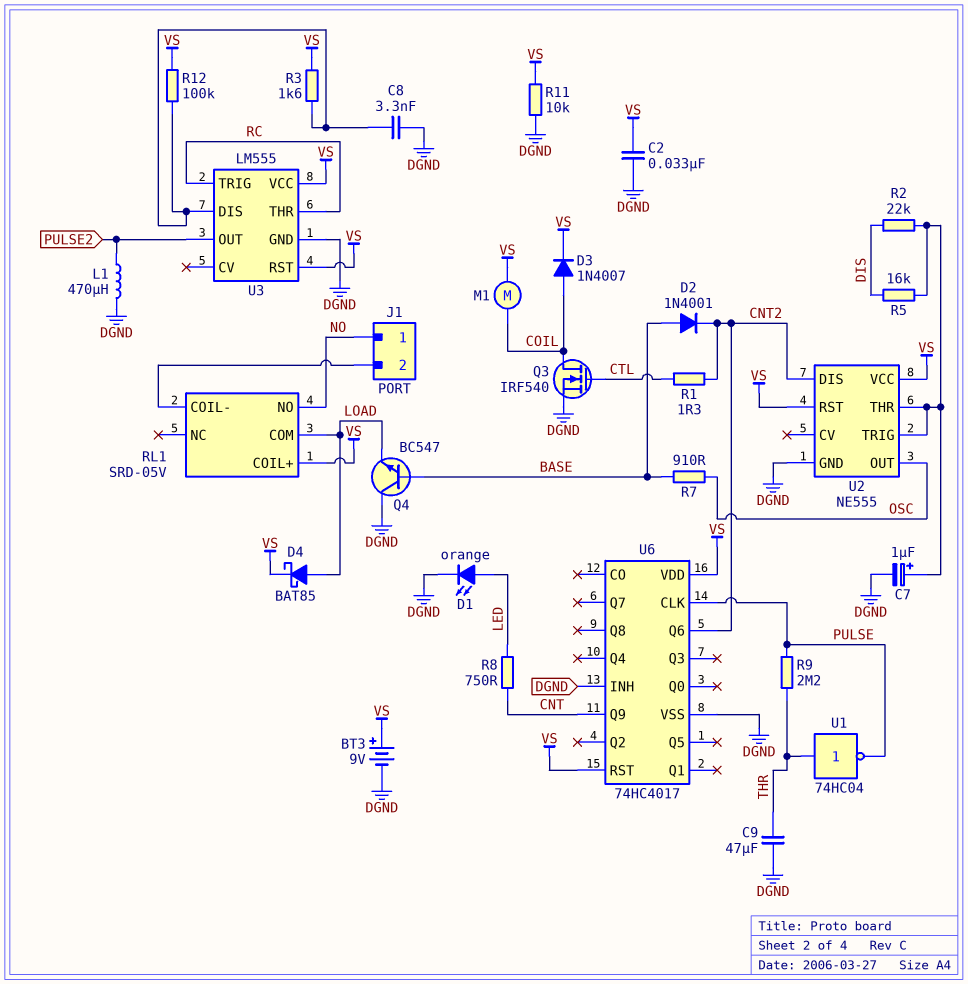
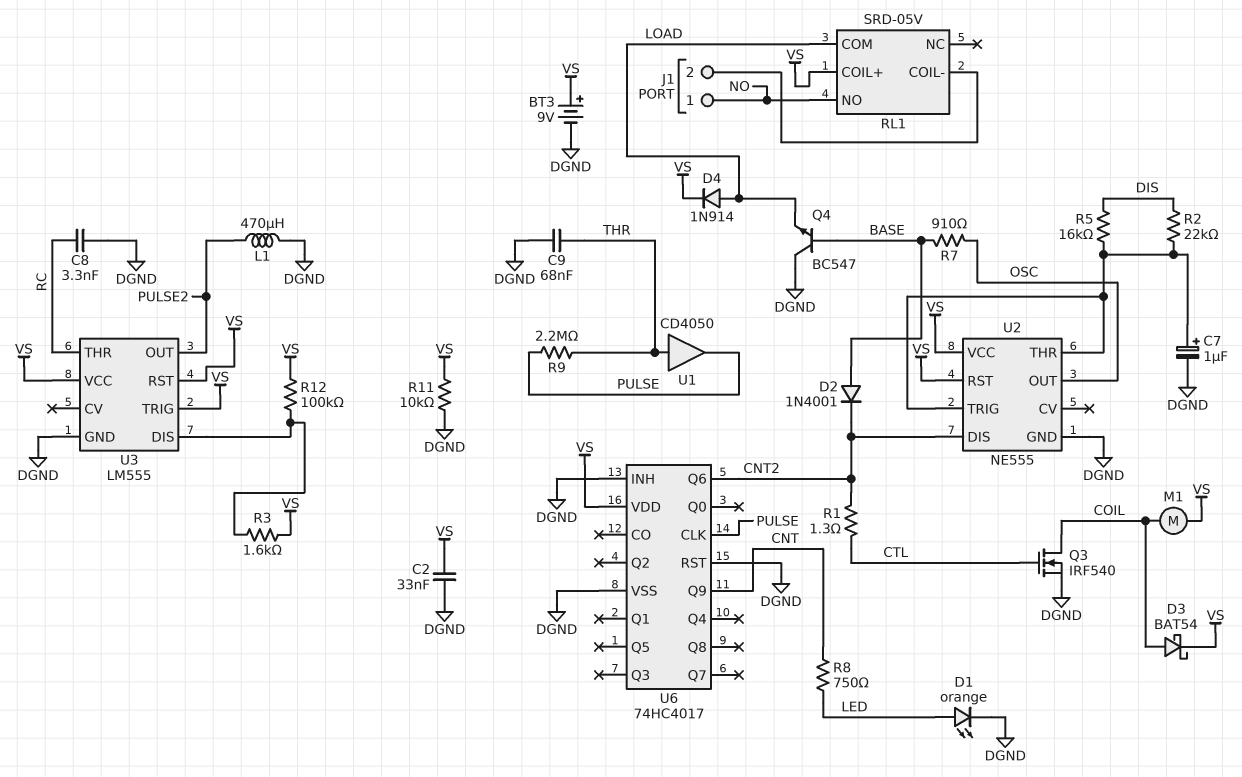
C8: 3.3nF (DGND, U3/DIS) -> 3.3nF (DGND, RC)
C9: 47uF (DGND, THR) -> 68nF (DGND, THR)
D3: diode 1N4007 (A COIL, K VS) -> schottky BAT54 (A COIL, K VS)
D4: schottky BAT85 (A LOAD, K VS) -> diode 1N914 (A LOAD, K VS)
U1: NOT 74HC04 (in THR, out PULSE) -> buffer CD4050 (in THR, out PULSE)
U3 pin TRIG: RC -> VS
U6 pin RST: VS -> DGND

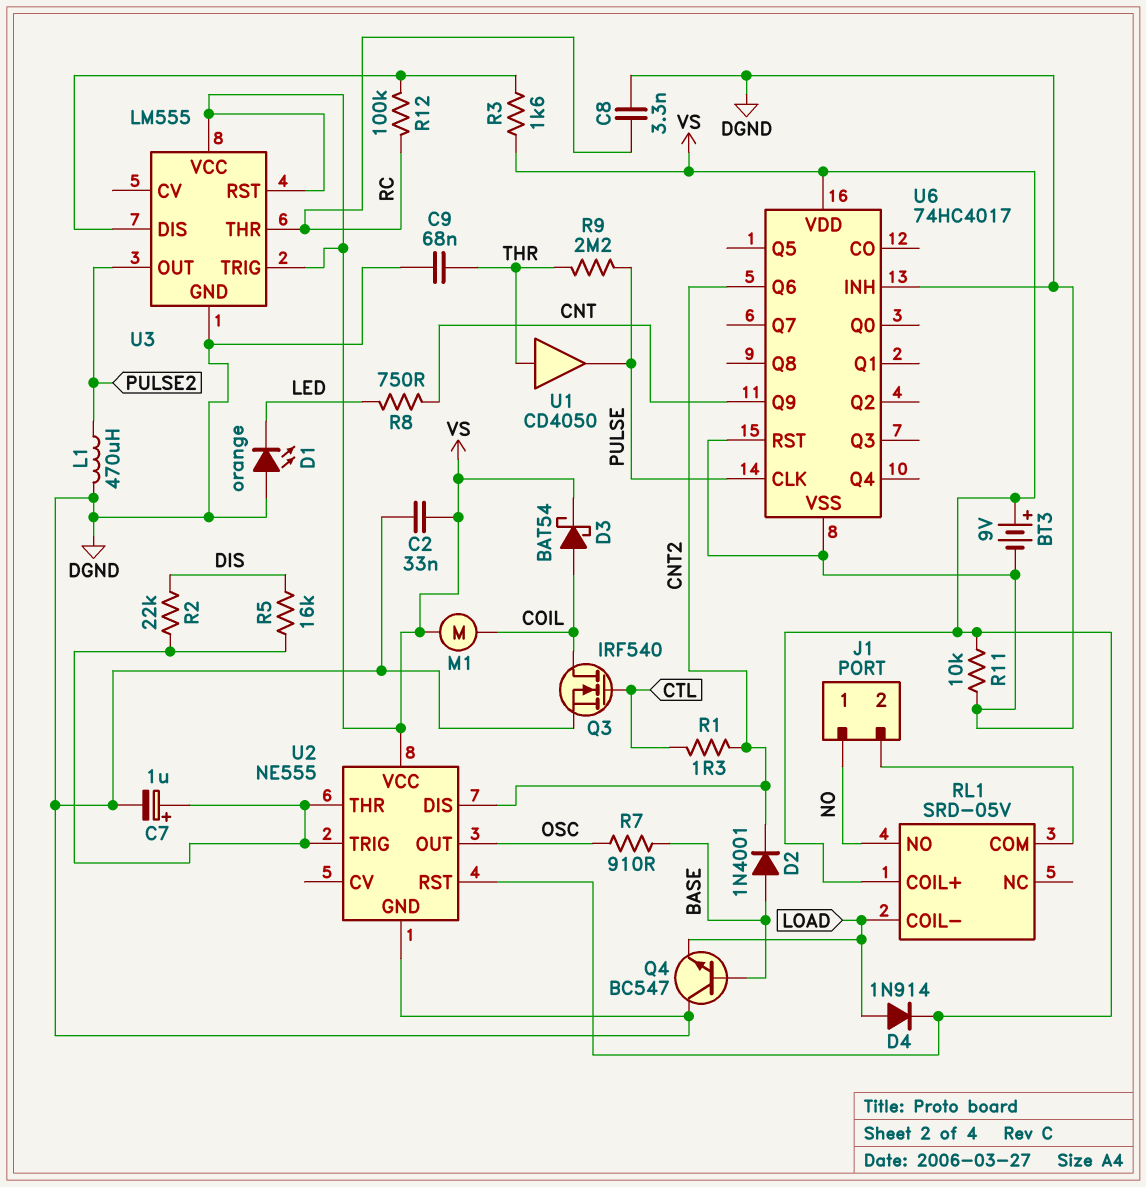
D1: LED orange (A LED, K DGND) -> LED orange (A DGND, K LED)
R12: 100k (U3/DIS, VS) -> 100k (RC, U3/DIS)
RL1 pin COIL-: J1/2 -> LOAD
RL1 pin COM: LOAD -> J1/2

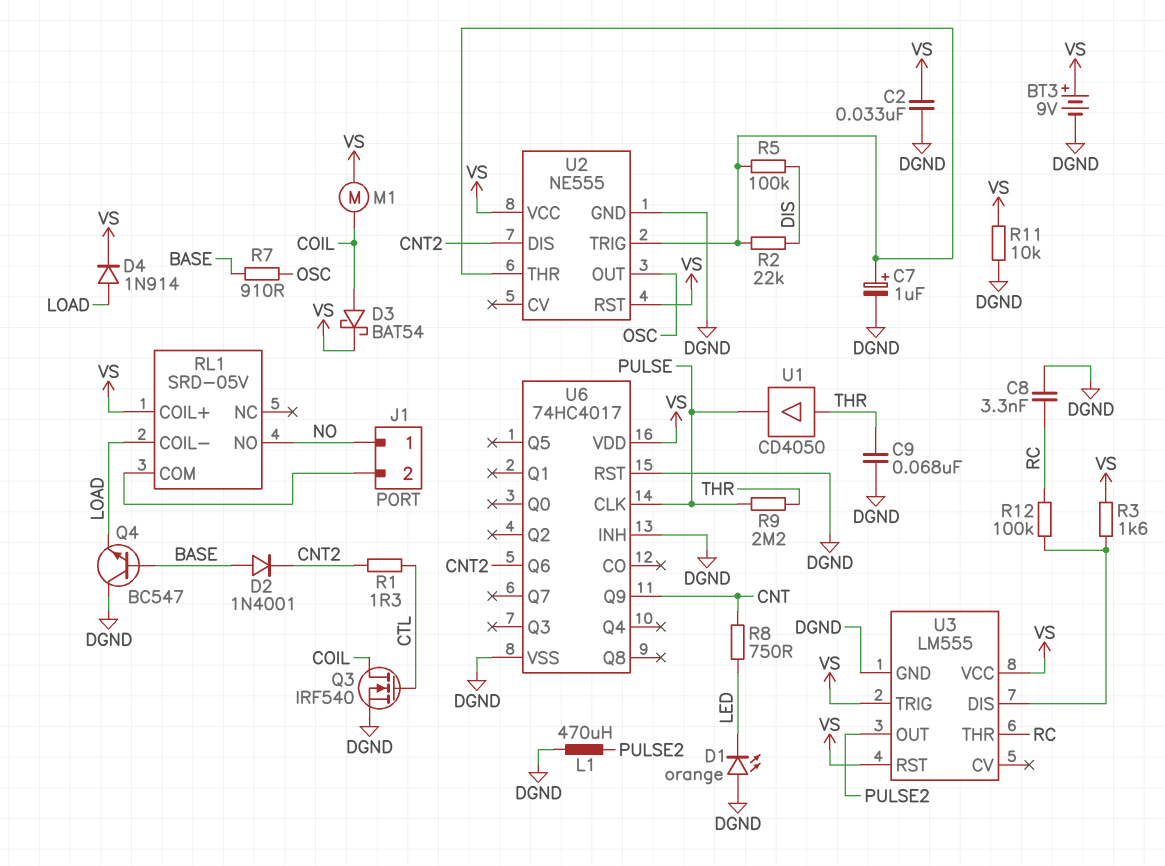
R5: 16k (DIS, U2/THR) -> 100k (DIS, U2/THR)

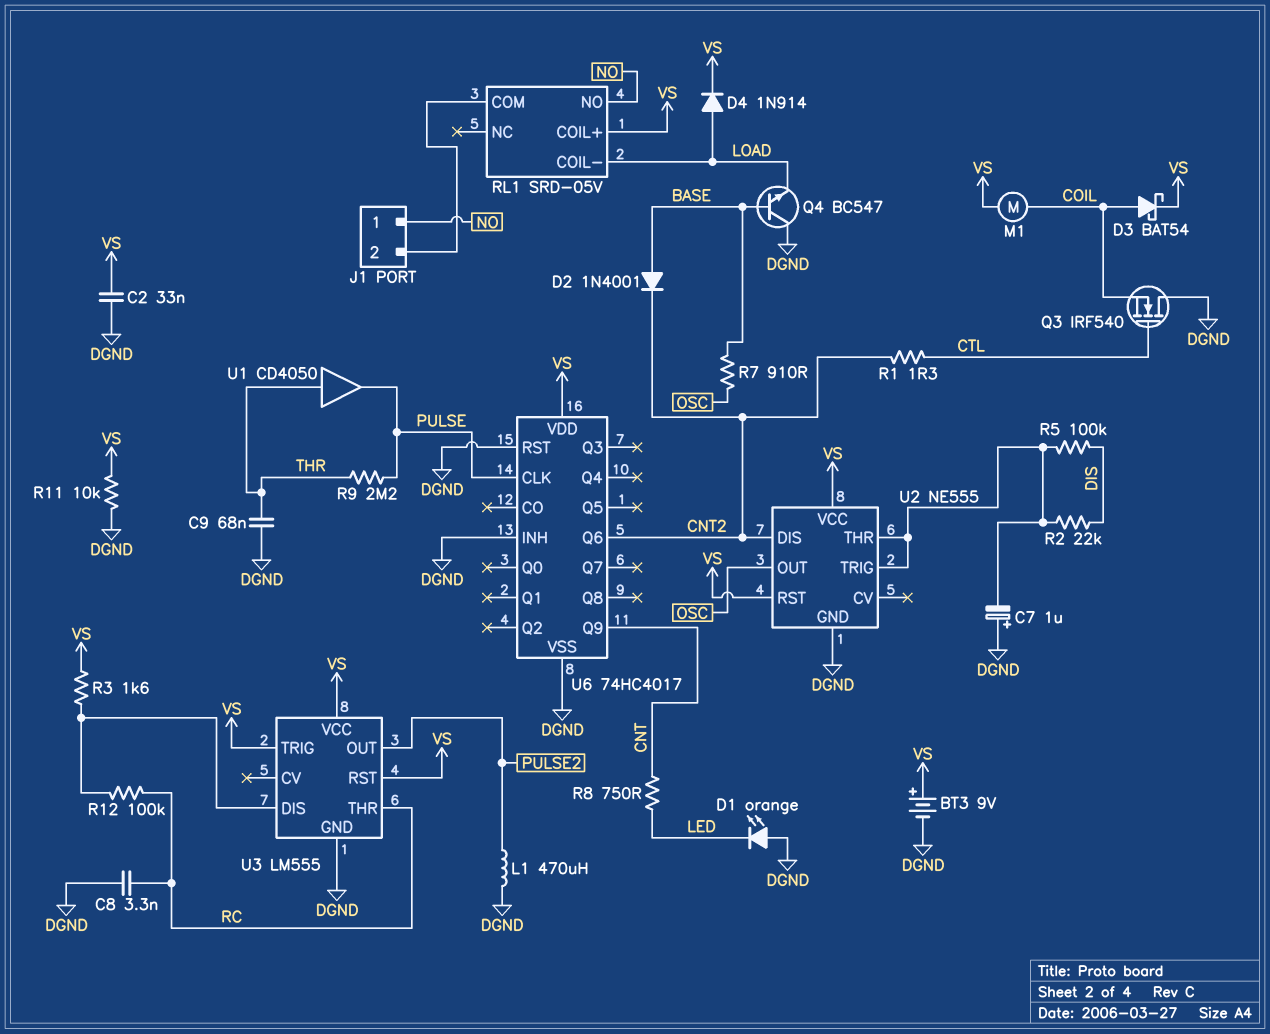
C7: 1uF (plus U2/THR, minus DGND) -> 1uF (plus DGND, minus U2/THR)
Q3: NMOS IRF540 (G CTL, D COIL, S DGND) -> NMOS IRF540 (G CTL, D DGND, S COIL)

